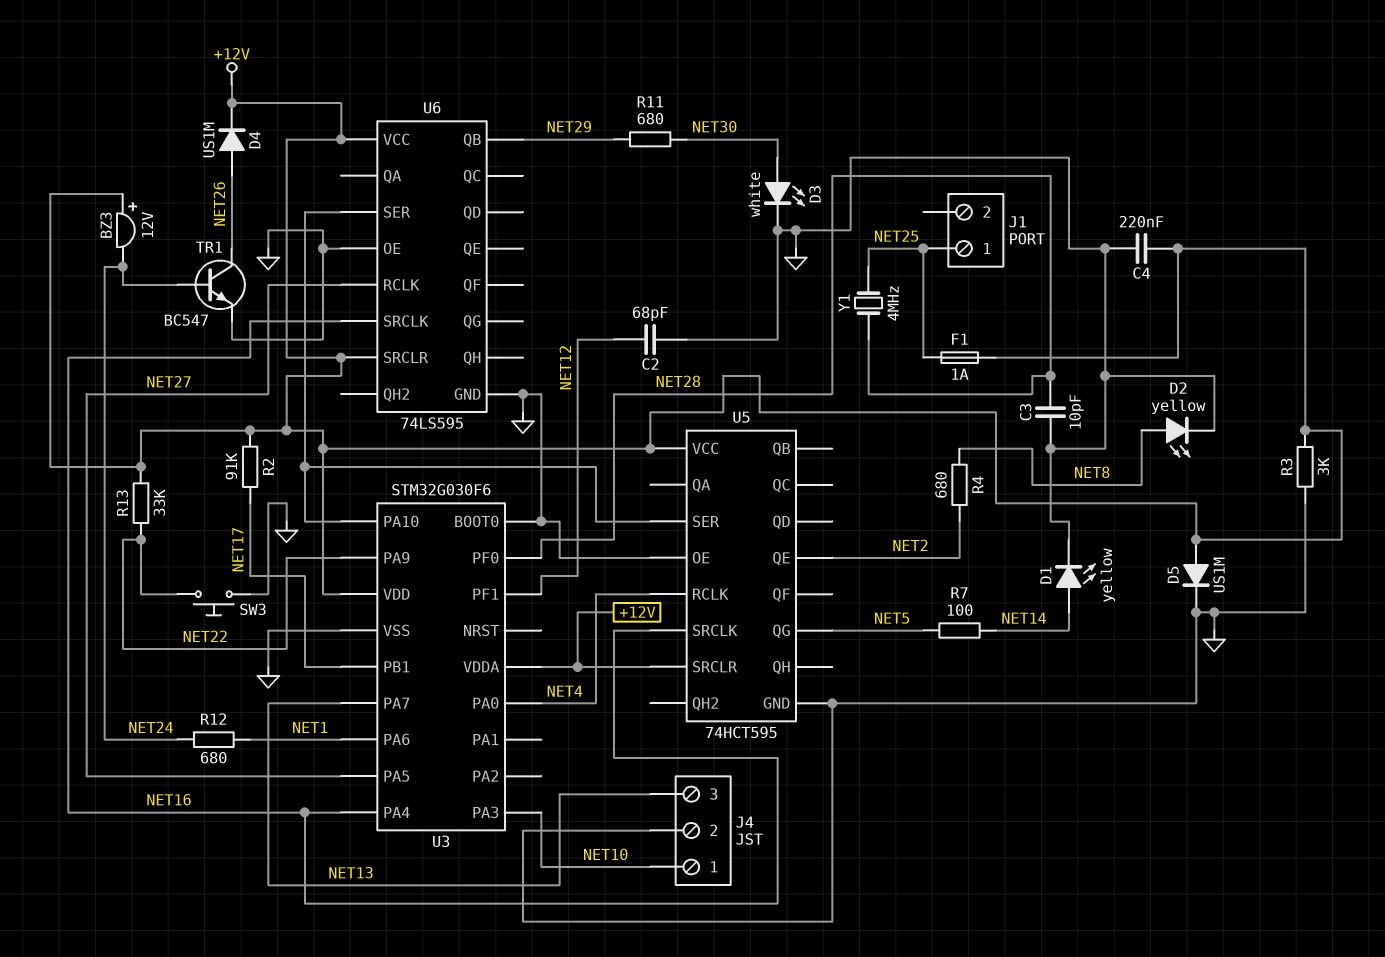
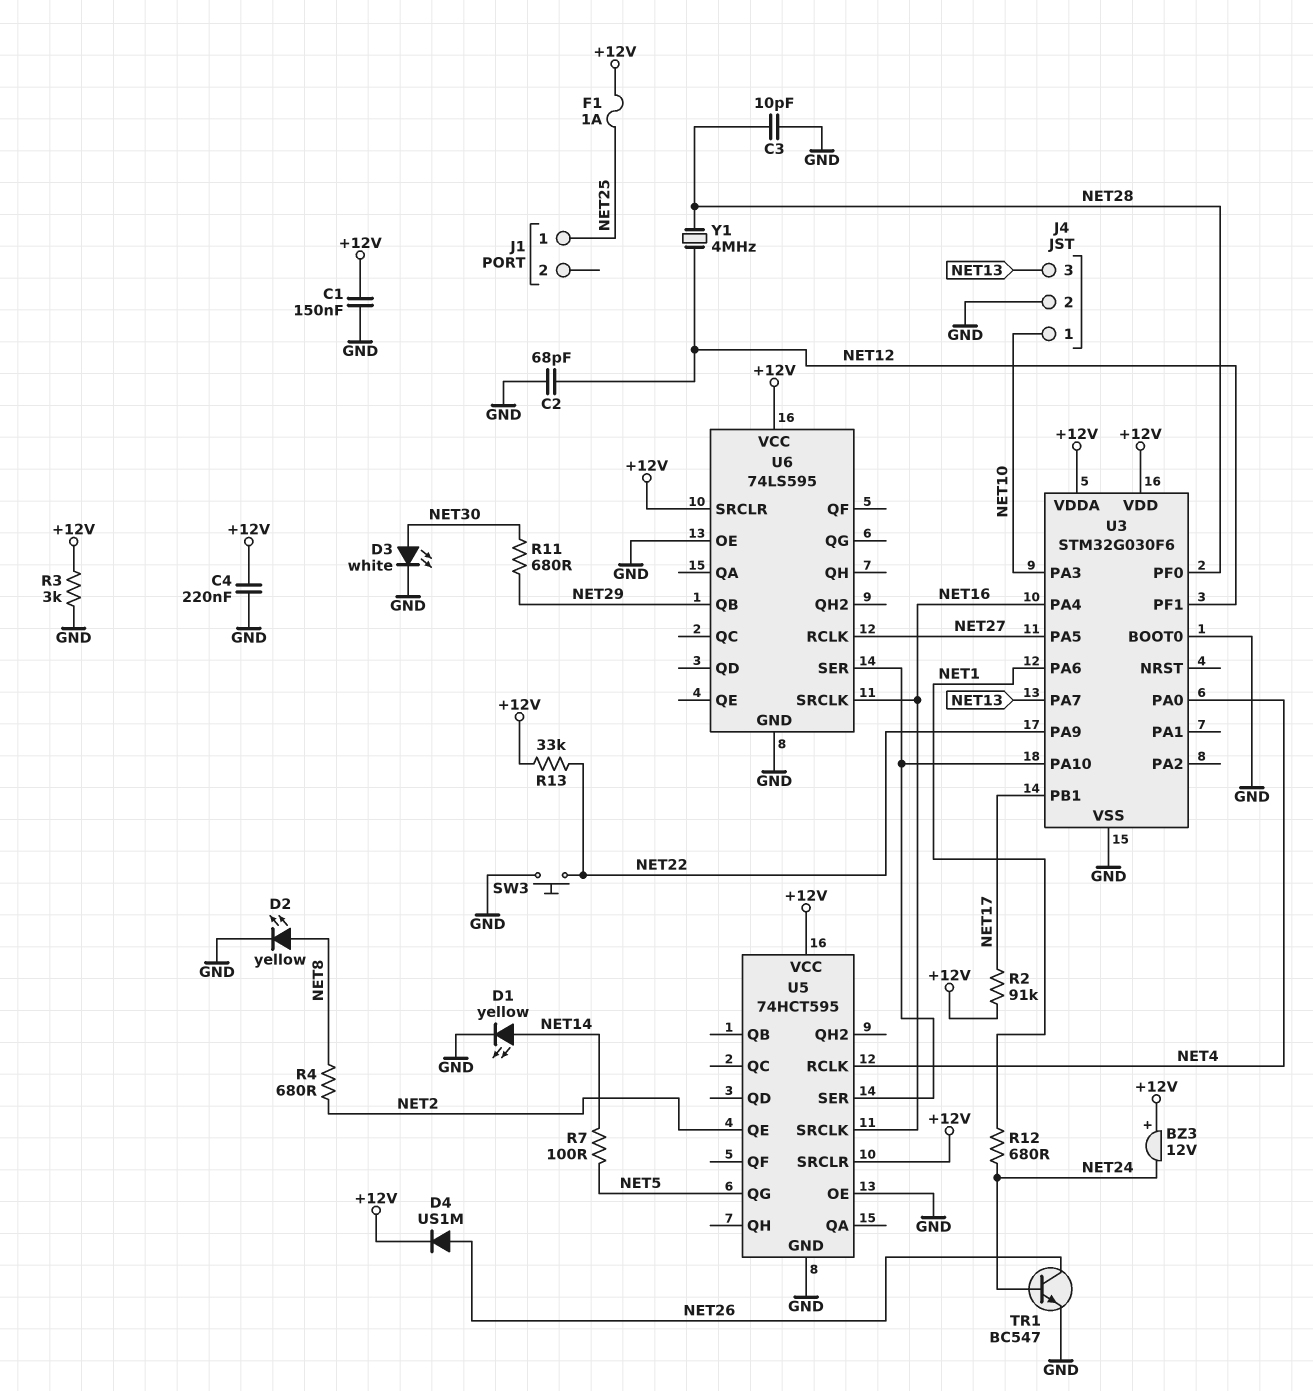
C1: none -> 150nF (+12V, GND)
D5: diode US1M (A +12V, K GND) -> none
Y1: 4MHz (NET25, NET28) -> 4MHz (NET12, NET28)

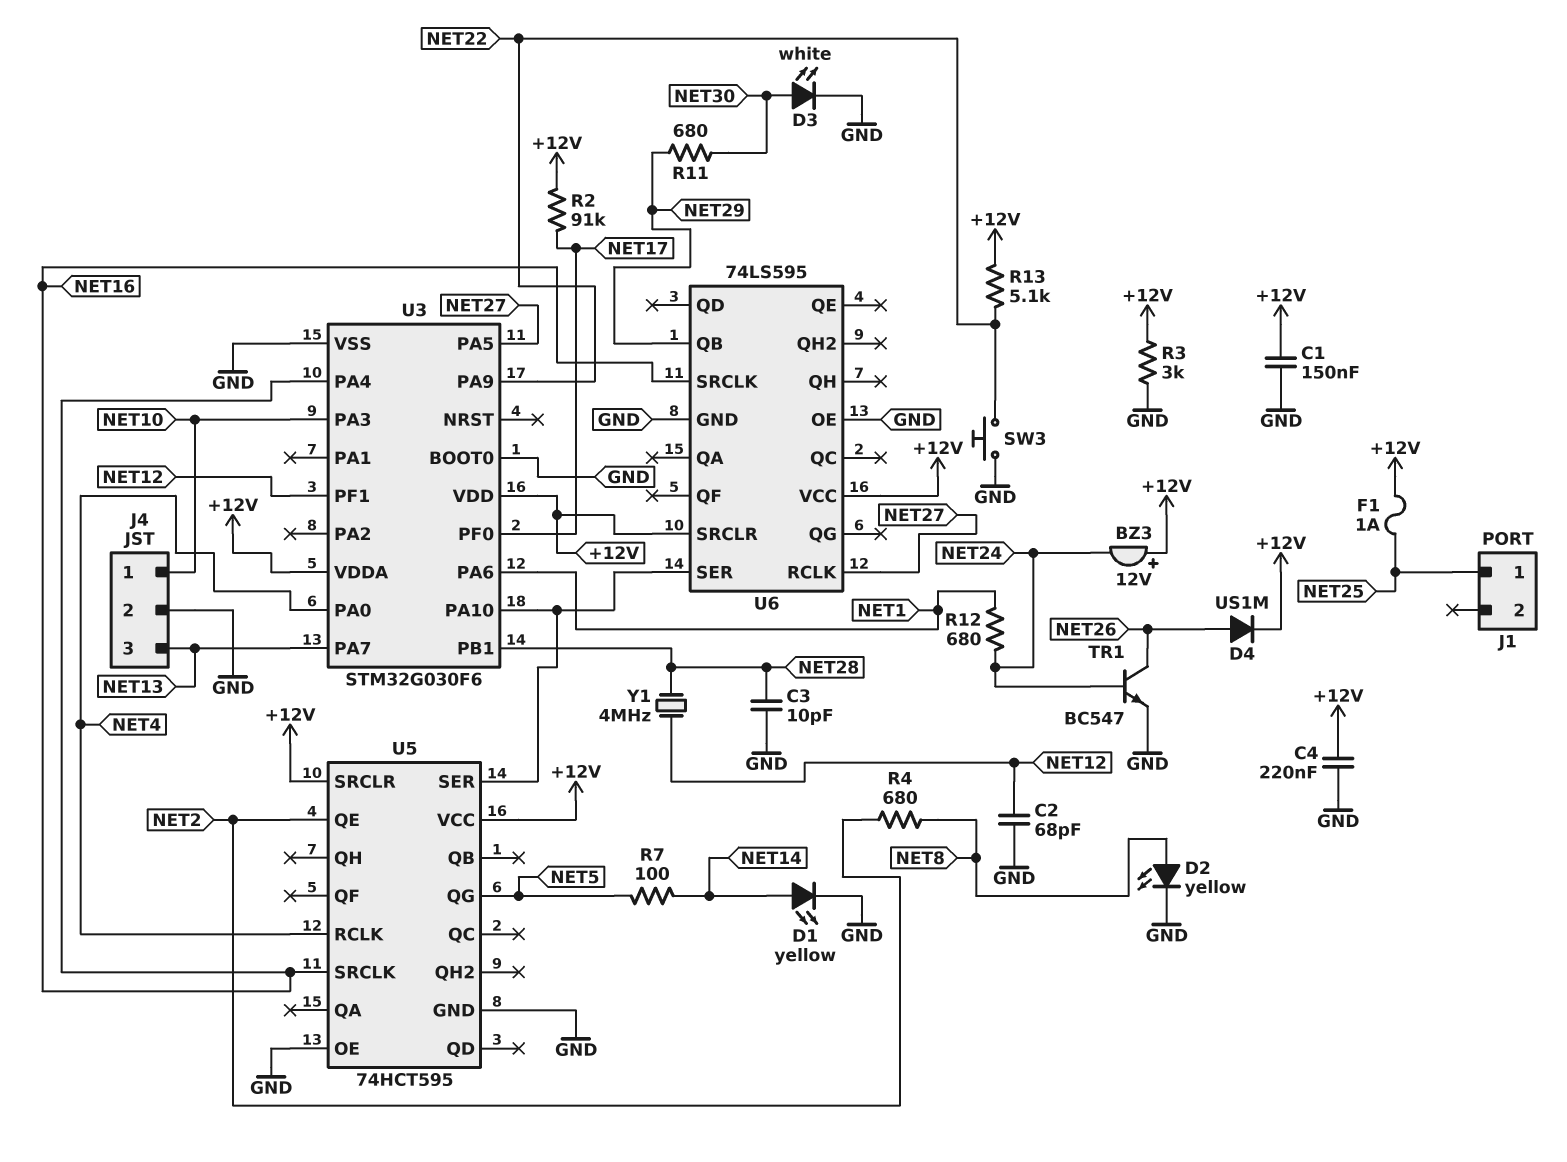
R13: 33k (+12V, NET22) -> 5.1k (+12V, NET22)
U3 pin PB1: NET17 -> NET28
U3 pin PF0: NET28 -> NET17

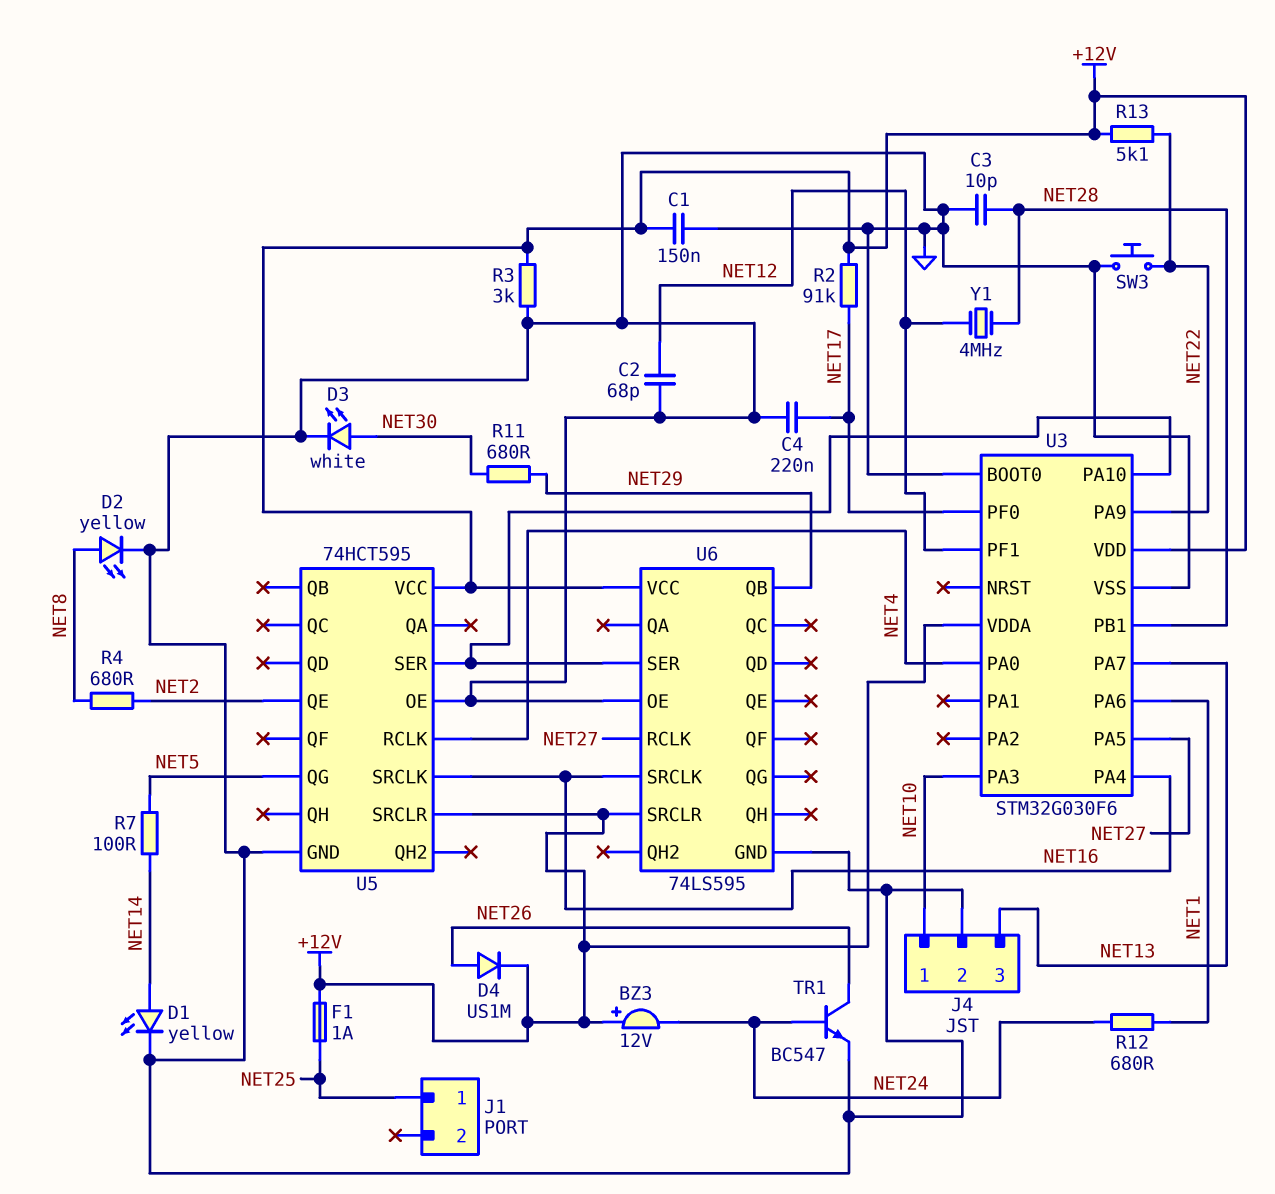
C4: 220nF (+12V, GND) -> 220nF (GND, NET17)

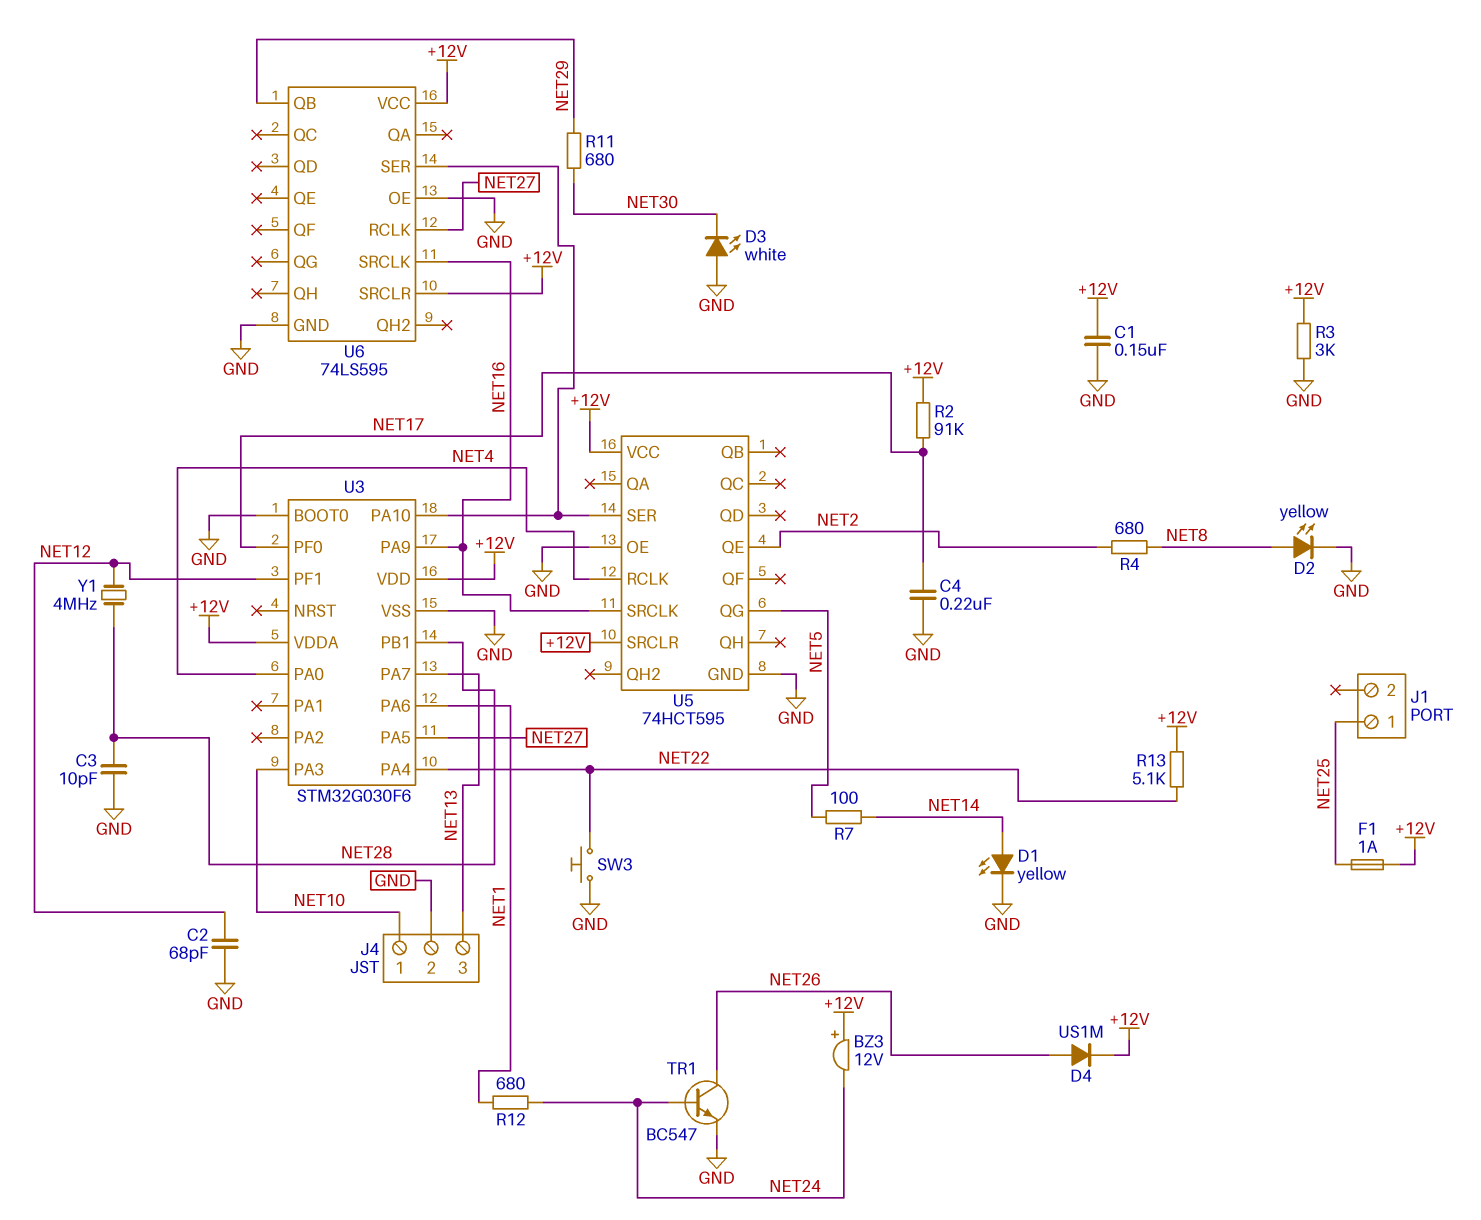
D3: LED white (A NET30, K GND) -> LED white (A GND, K NET30)
U3 pin PA4: NET16 -> NET22
U3 pin PA9: NET22 -> NET16

